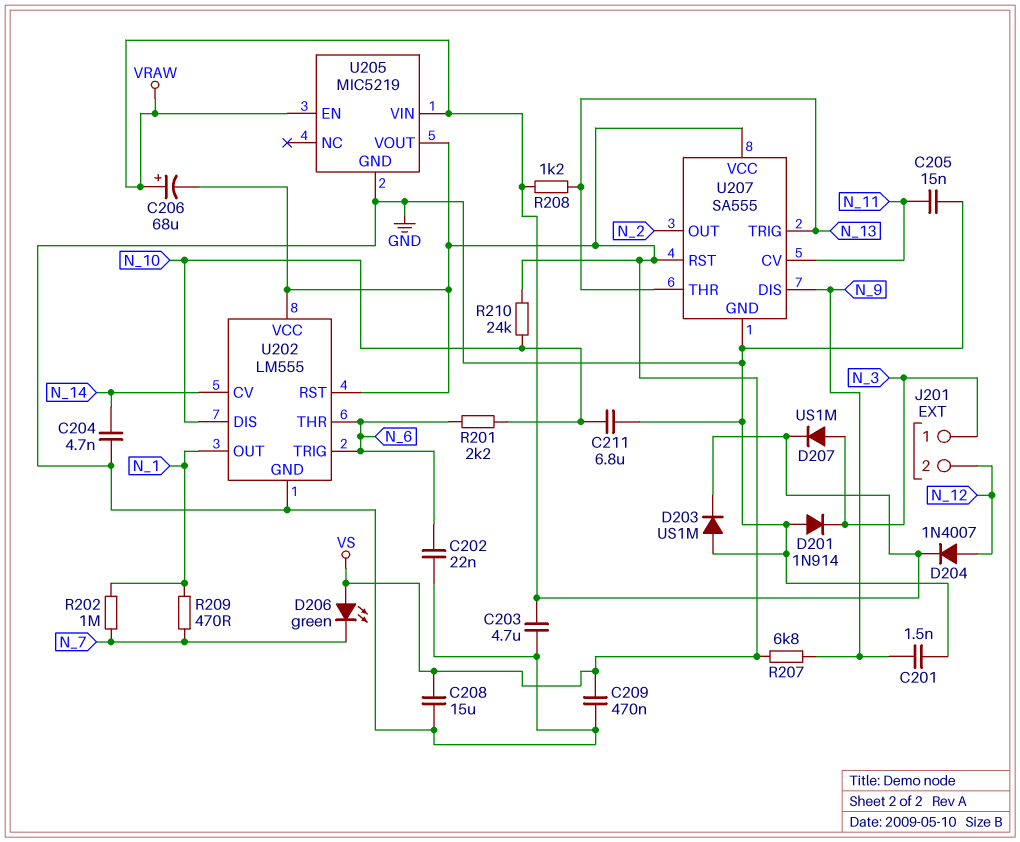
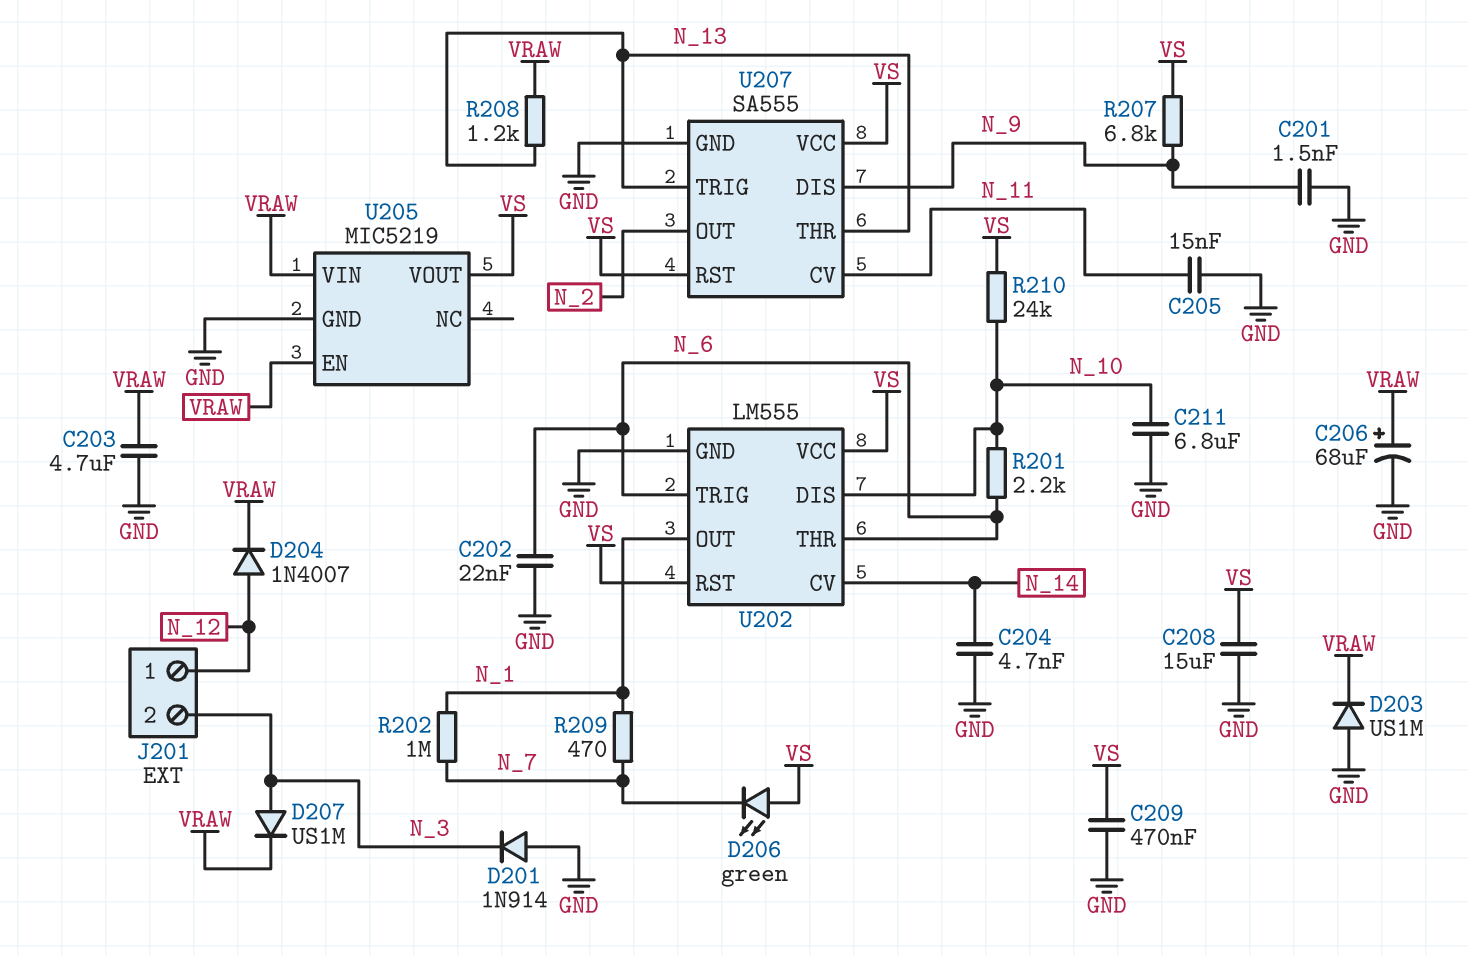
C206: 68uF (plus VRAW, minus VS) -> 68uF (plus VRAW, minus GND)
J201 pin 1: N_3 -> N_12
J201 pin 2: N_12 -> N_3

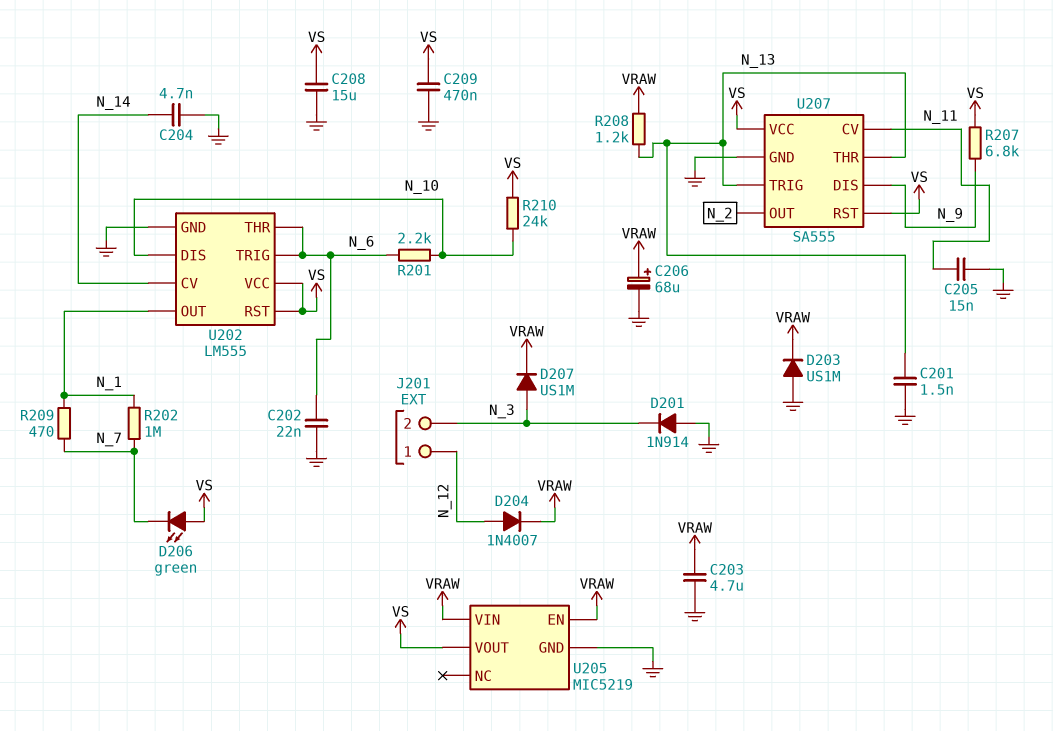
C201: 1.5nF (GND, N_9) -> 1.5nF (GND, N_13)
C211: 6.8uF (GND, N_10) -> none

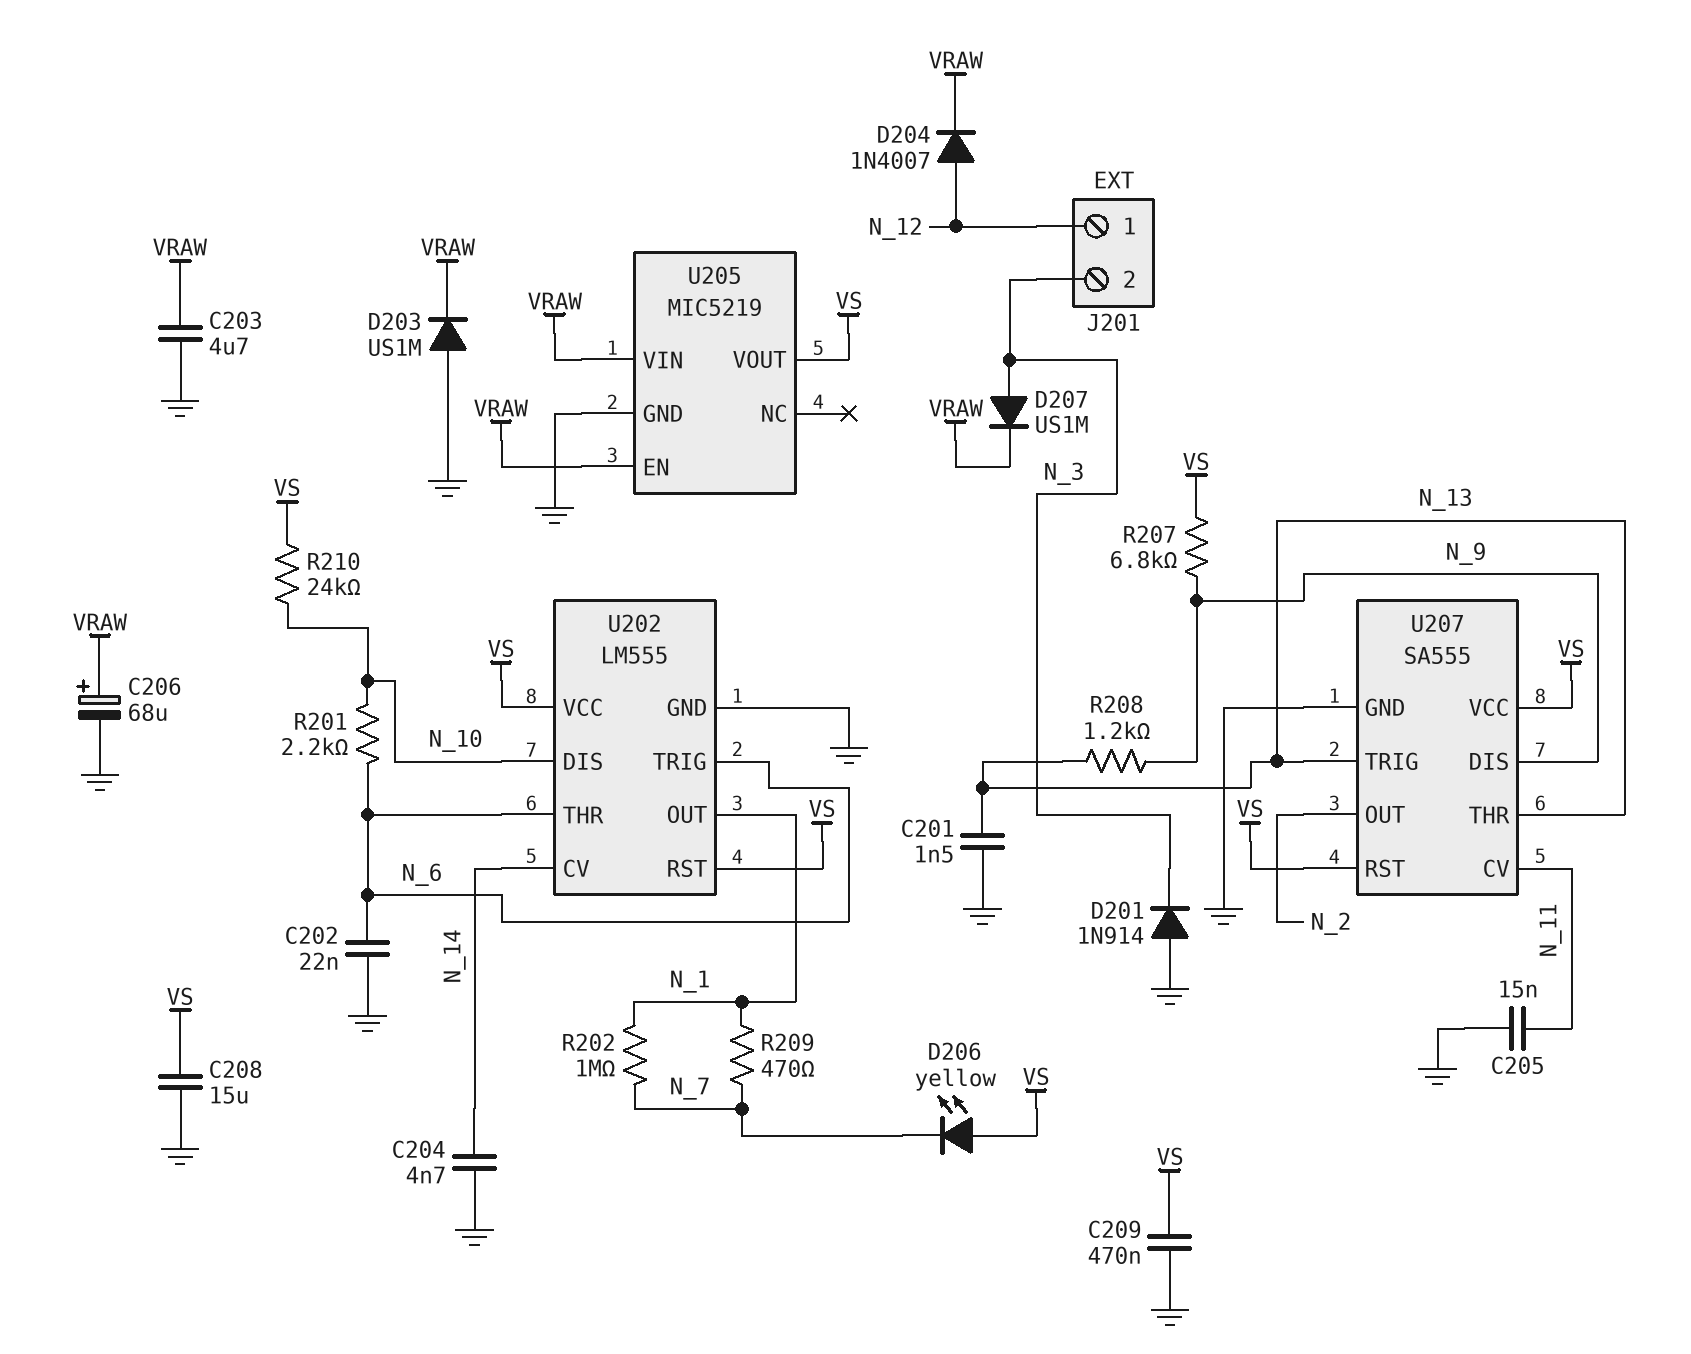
D206: LED green (A VS, K N_7) -> LED yellow (A VS, K N_7)
R208: 1.2k (N_13, VRAW) -> 1.2k (N_9, N_13)

